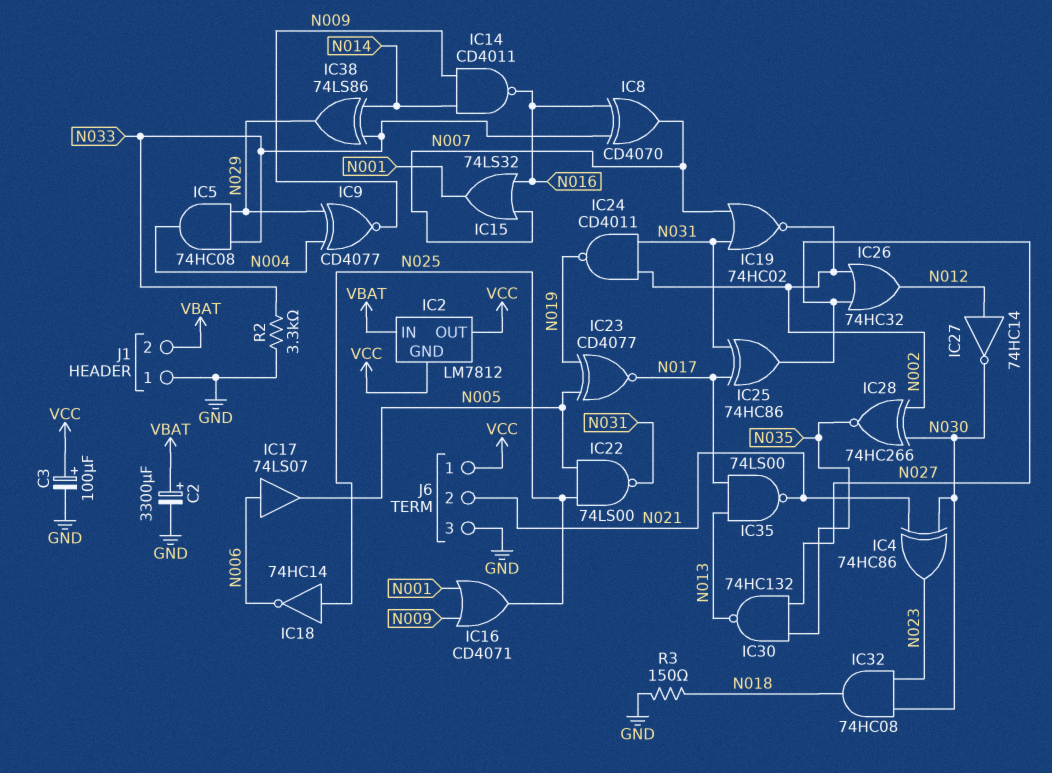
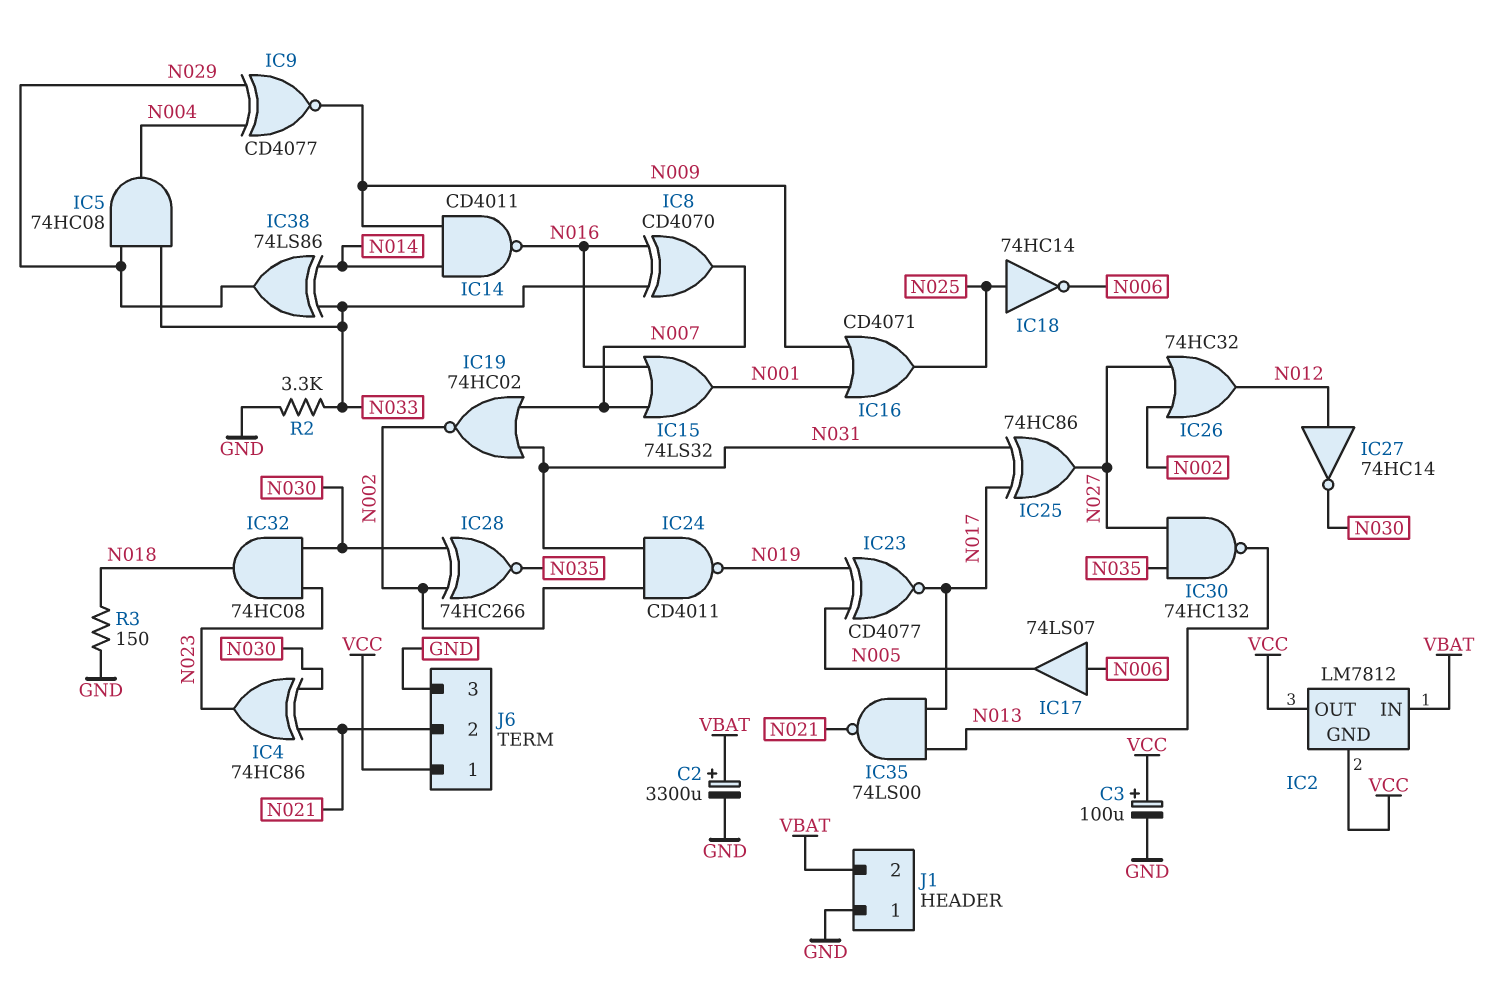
IC22: NAND 74LS00 (in N005, in N025, out N031) -> none

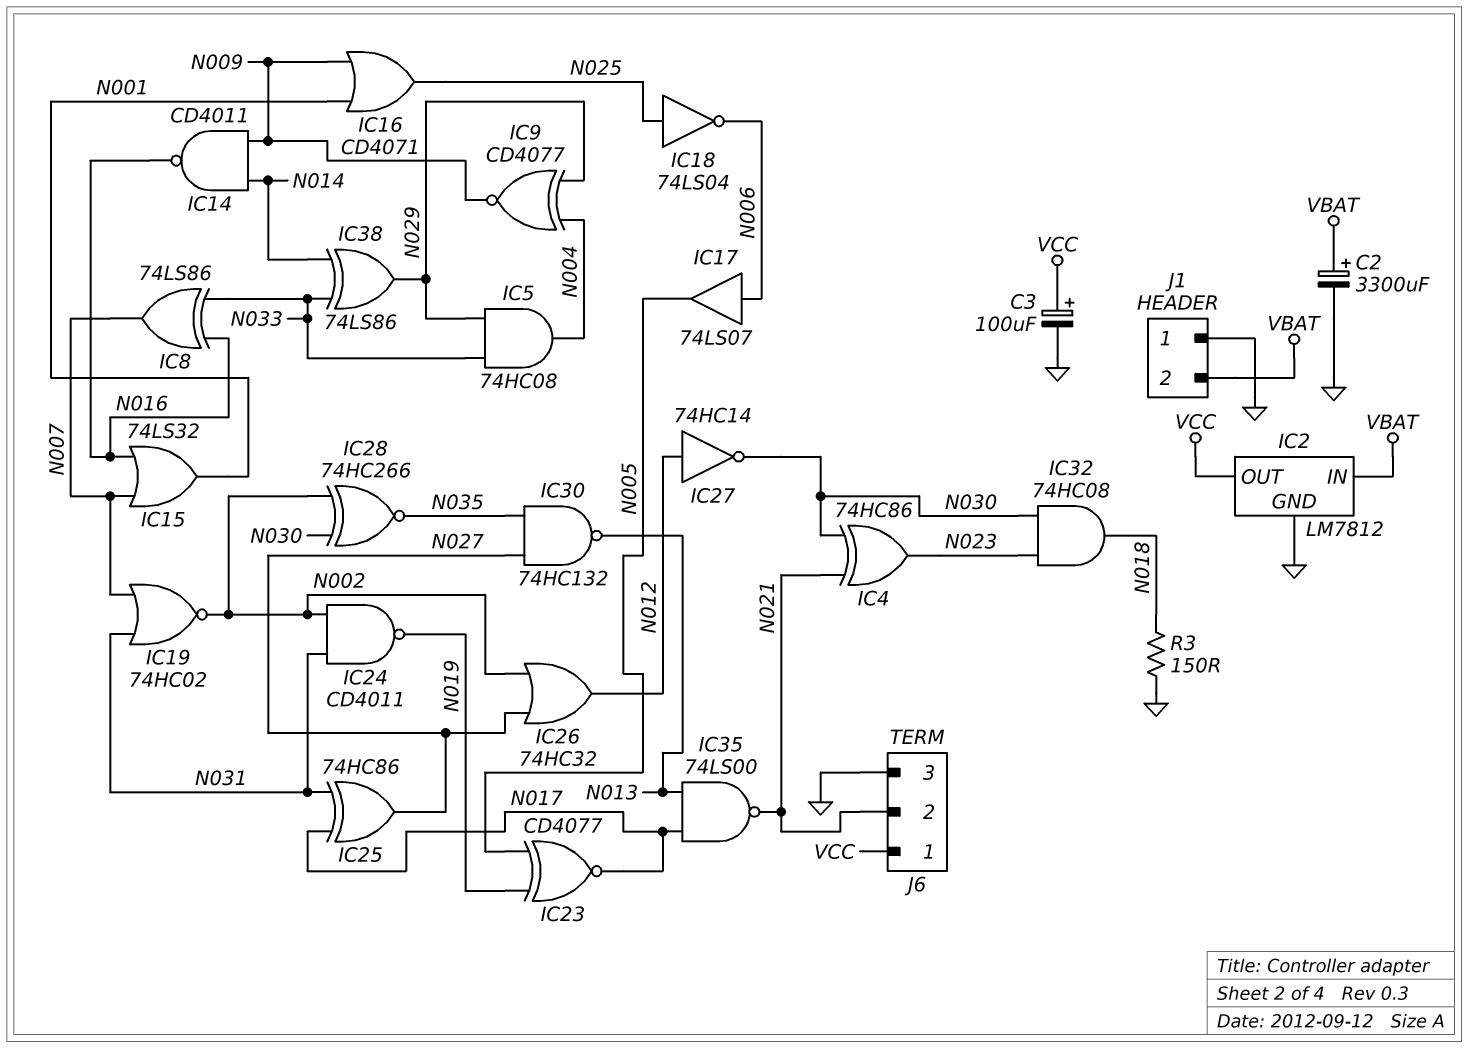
IC2 pin GND: VCC -> GND
IC8: XOR CD4070 (in N016, in N033, out N007) -> XOR 74LS86 (in N016, in N033, out N007)
IC18: NOT 74HC14 (in N025, out N006) -> NOT 74LS04 (in N025, out N006)
R2: 3.3k (GND, N033) -> none

